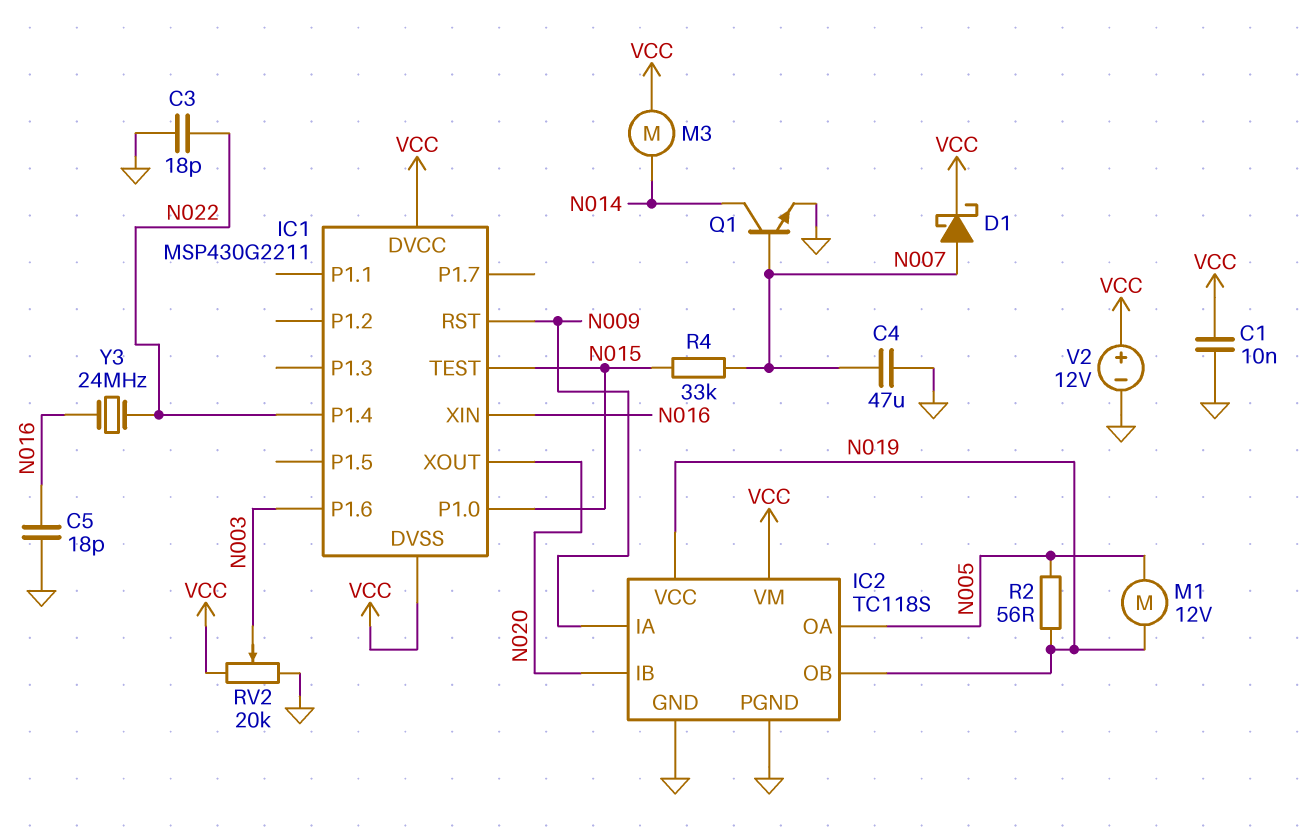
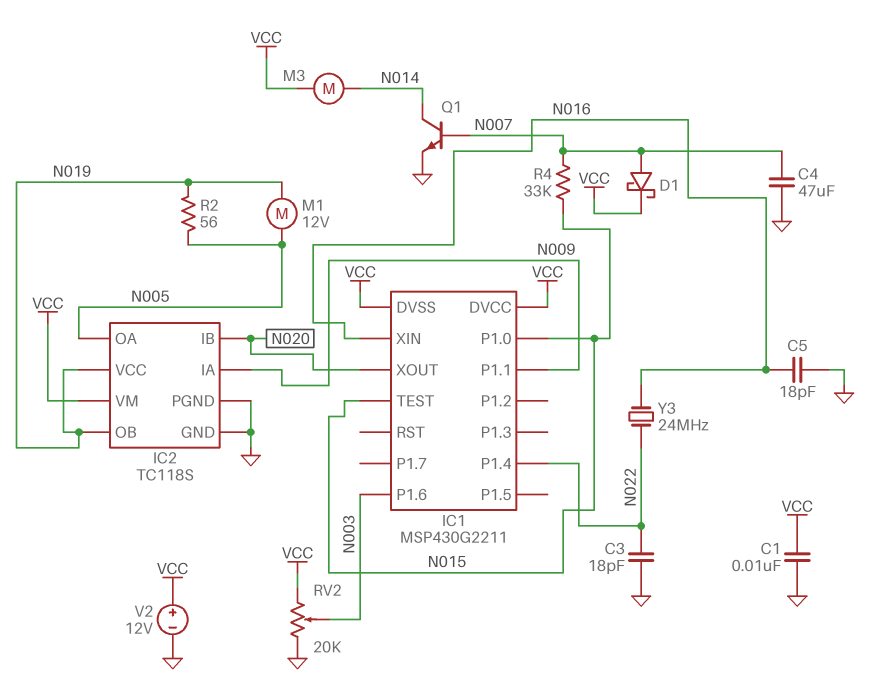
IC1 pin P1.1: none -> N009
IC1 pin RST: N009 -> none

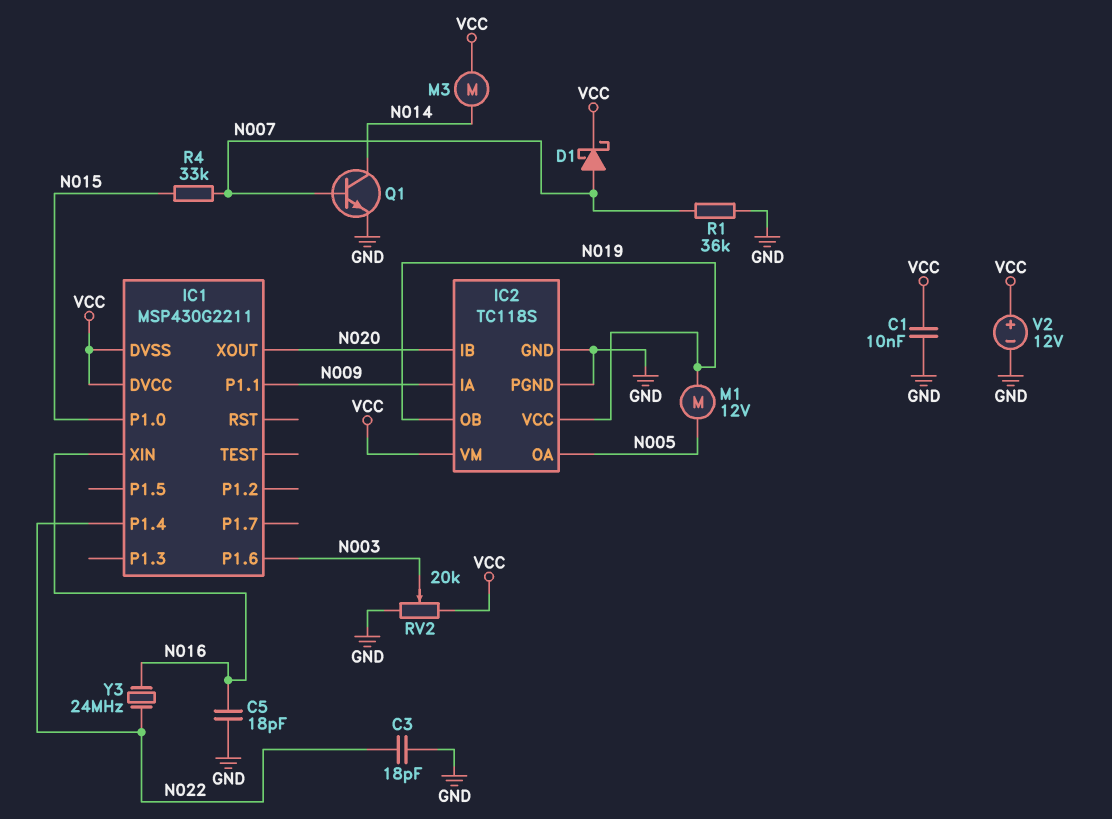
C4: 47uF (GND, N007) -> none
IC1 pin TEST: N015 -> none
R1: none -> 36k (GND, N007)
R2: 56 (N005, N019) -> none

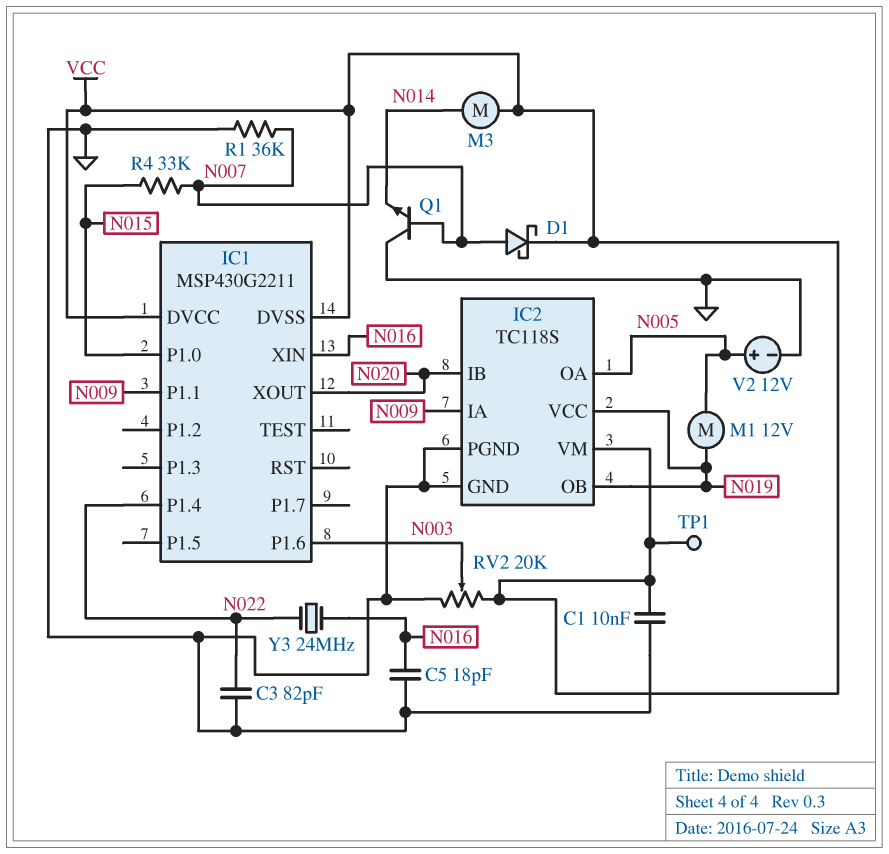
C3: 18pF (GND, N022) -> 82pF (GND, N022)
Q1: NPN (B N007, C N014, E GND) -> NPN (B N007, C GND, E N014)
TP1: none -> test point (VCC)
V2: 12V (plus VCC, minus GND) -> 12V (plus N005, minus GND)

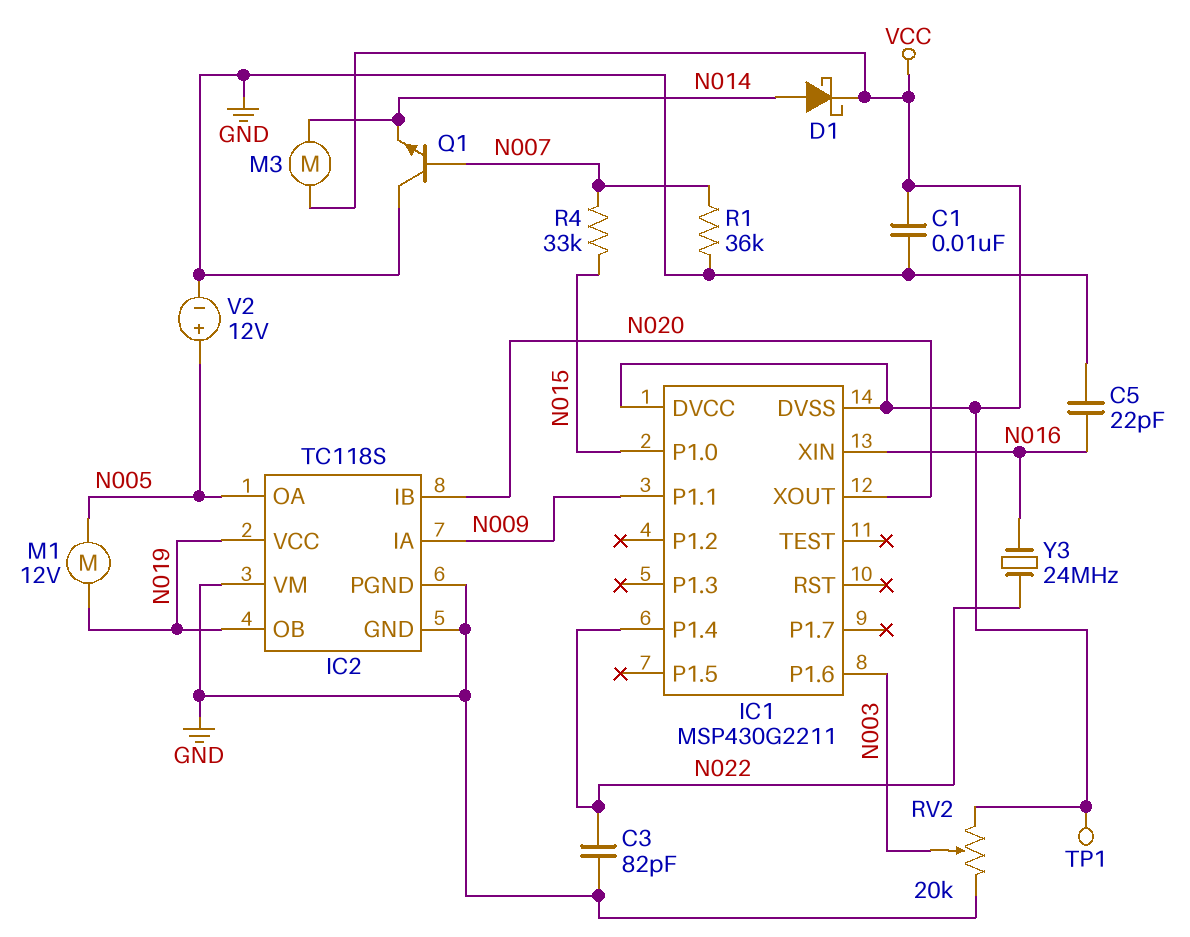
C5: 18pF (GND, N016) -> 22pF (GND, N016)
D1: schottky (A N007, K VCC) -> schottky (A N014, K VCC)
IC2 pin VM: VCC -> GND

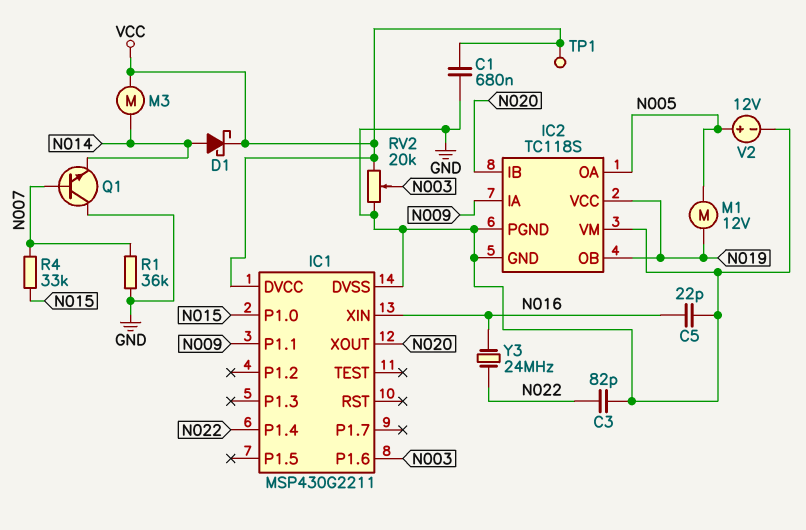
C1: 10nF (GND, VCC) -> 680nF (GND, VCC)
IC1 pin DVSS: VCC -> GND

